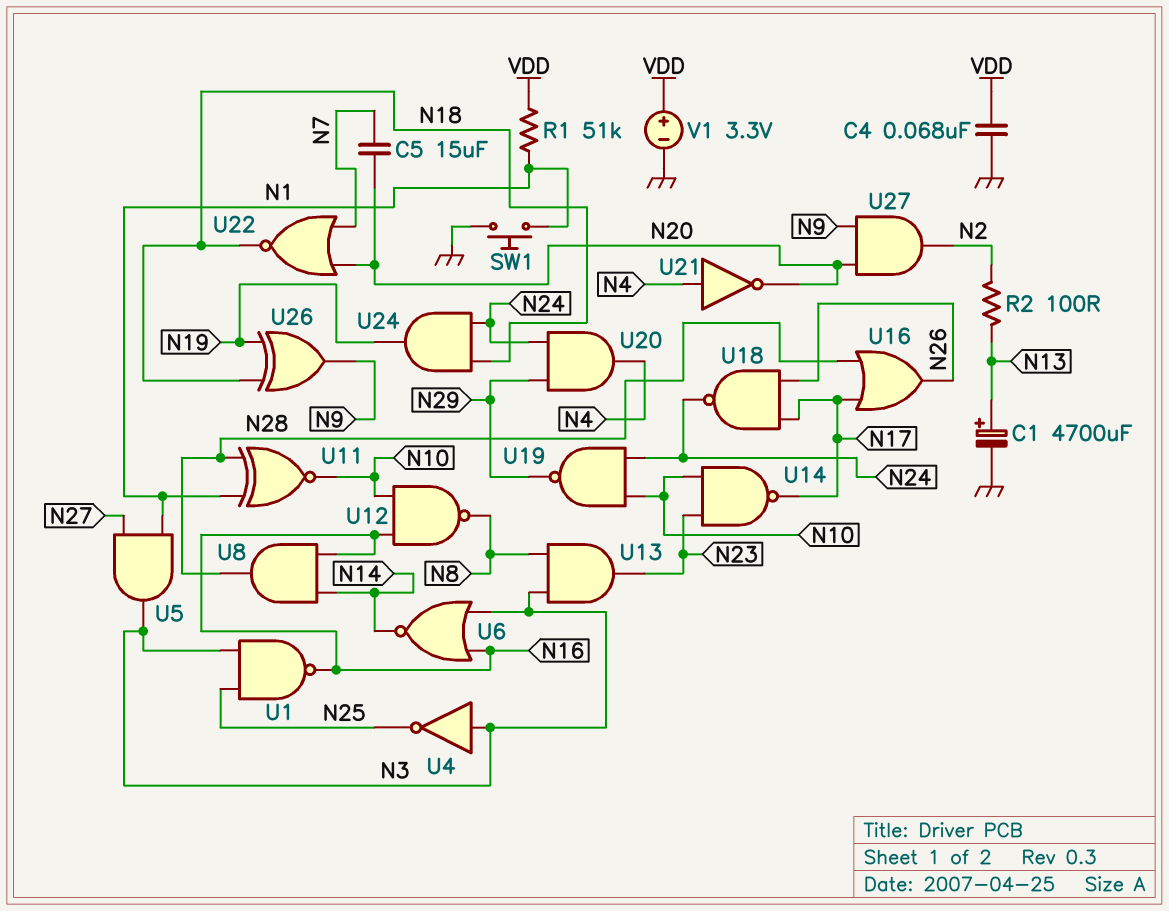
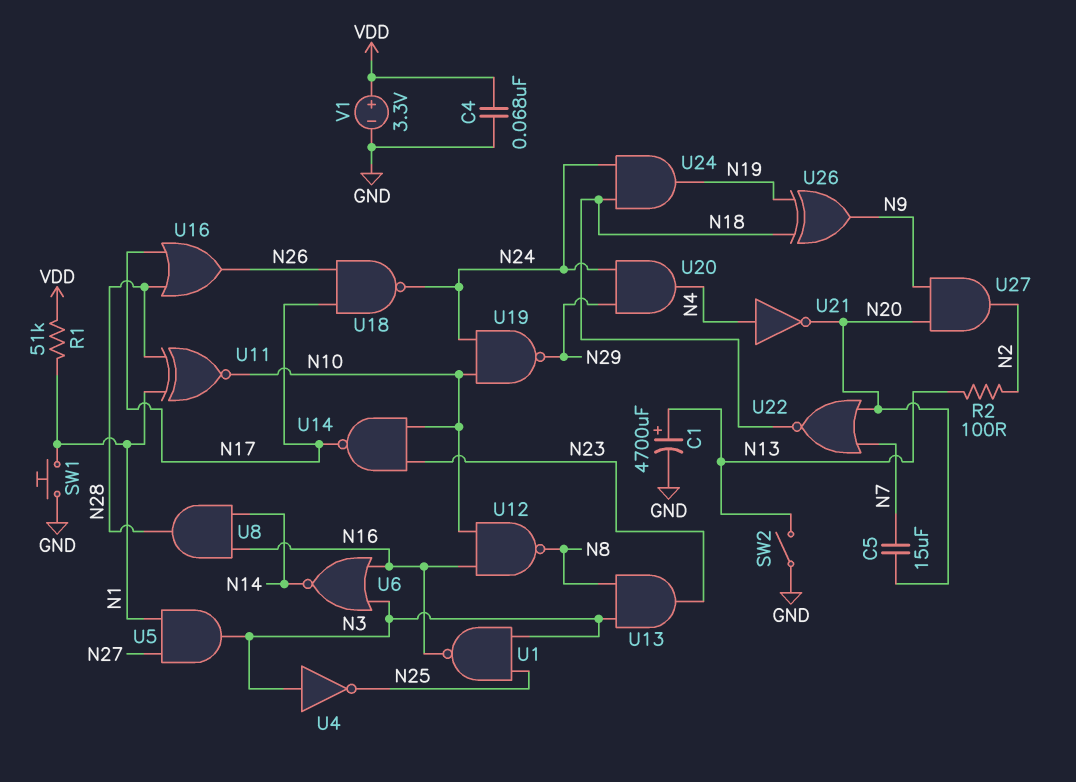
SW2: none -> switch (GND, N13)

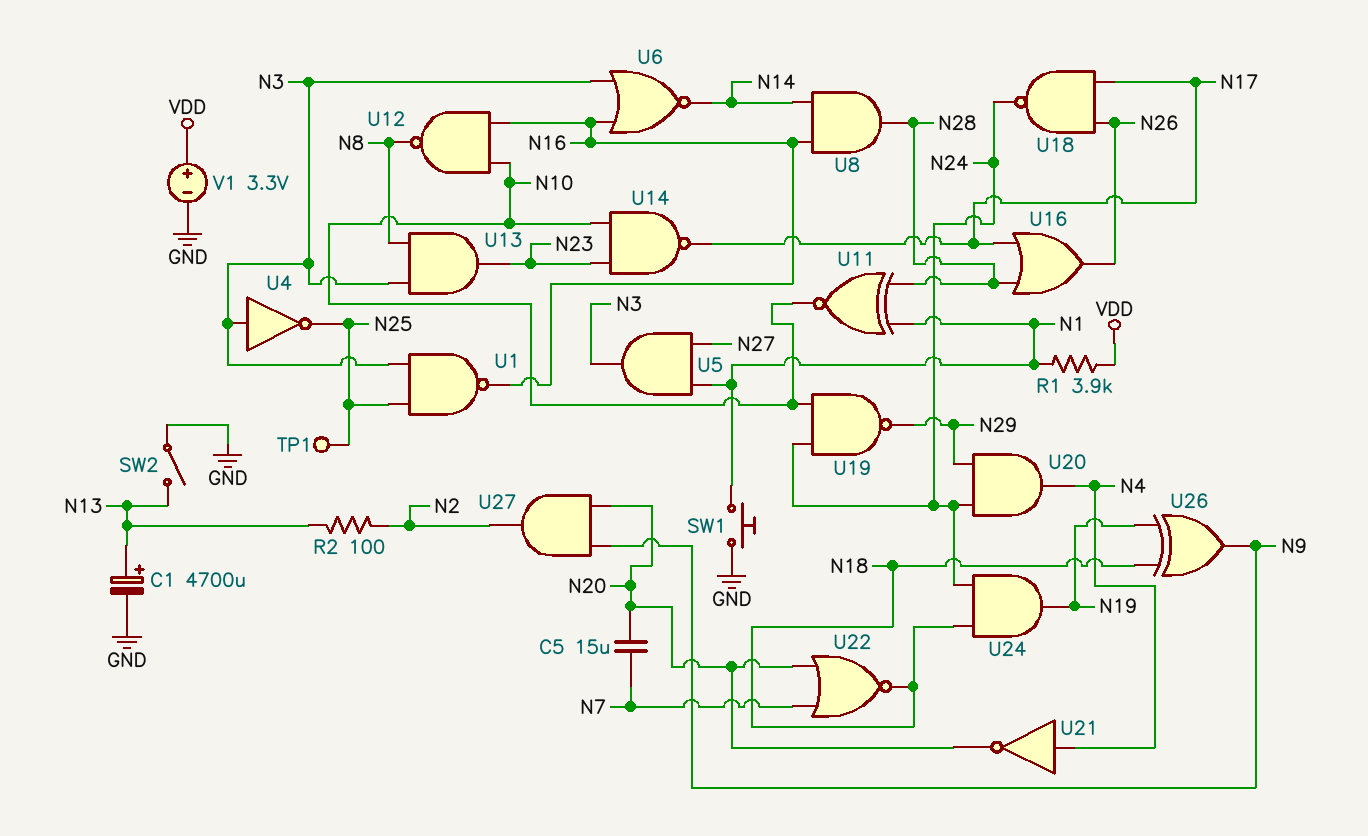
C4: 68nF (GND, VDD) -> none
R1: 51k (N1, VDD) -> 3.9k (N1, VDD)
TP1: none -> test point (N25)

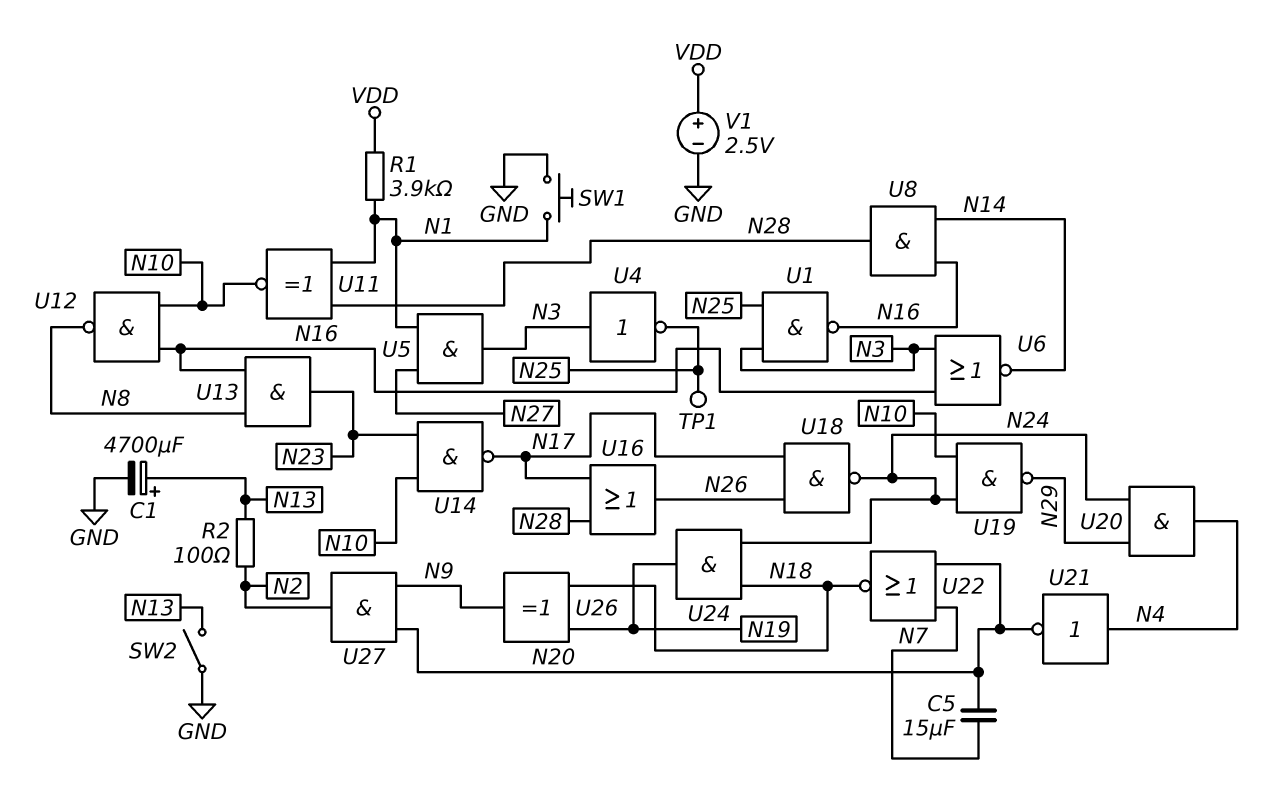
U13: AND (in N3, in N8, out N23) -> AND (in N8, in N16, out N23)
V1: 3.3V (plus VDD, minus GND) -> 2.5V (plus VDD, minus GND)

